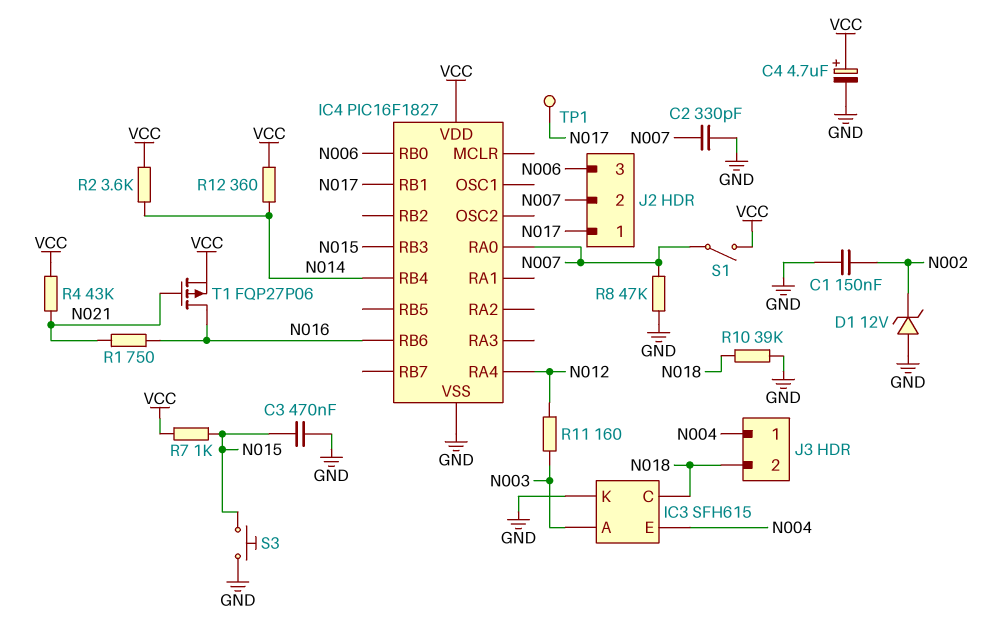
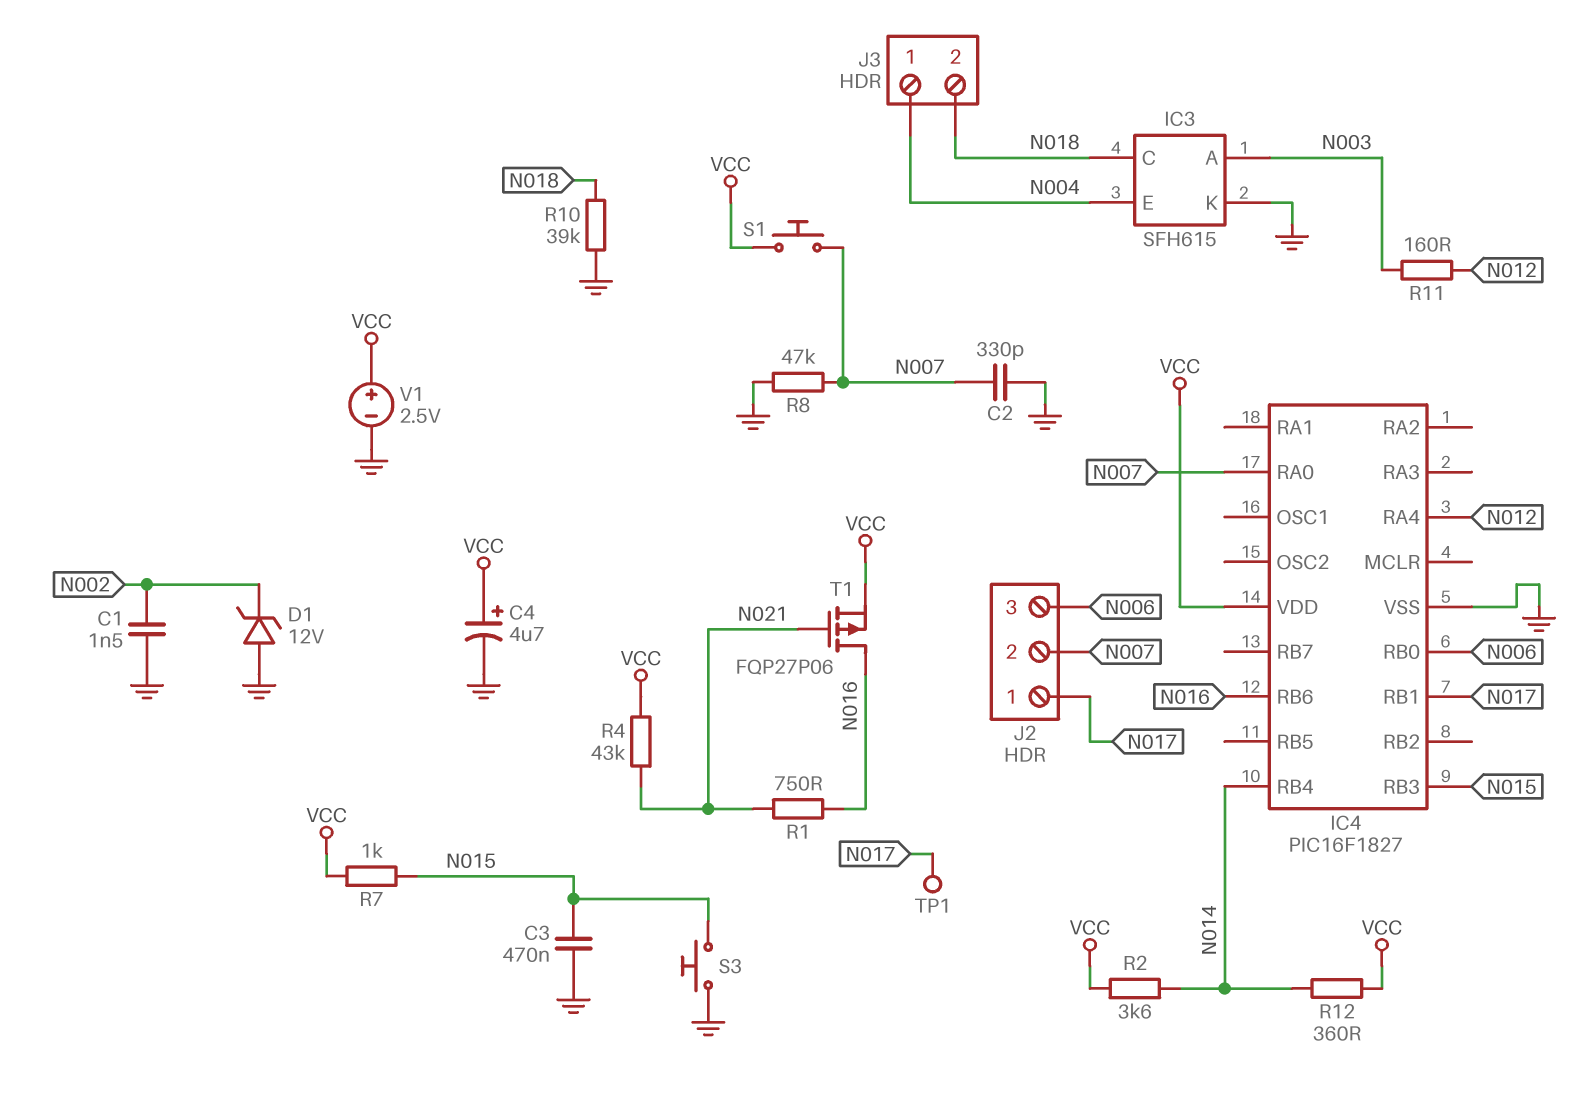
C1: 150nF (GND, N002) -> 1.5nF (GND, N002)
S1: switch (N007, VCC) -> button (N007, VCC)
V1: none -> 2.5V (plus VCC, minus GND)

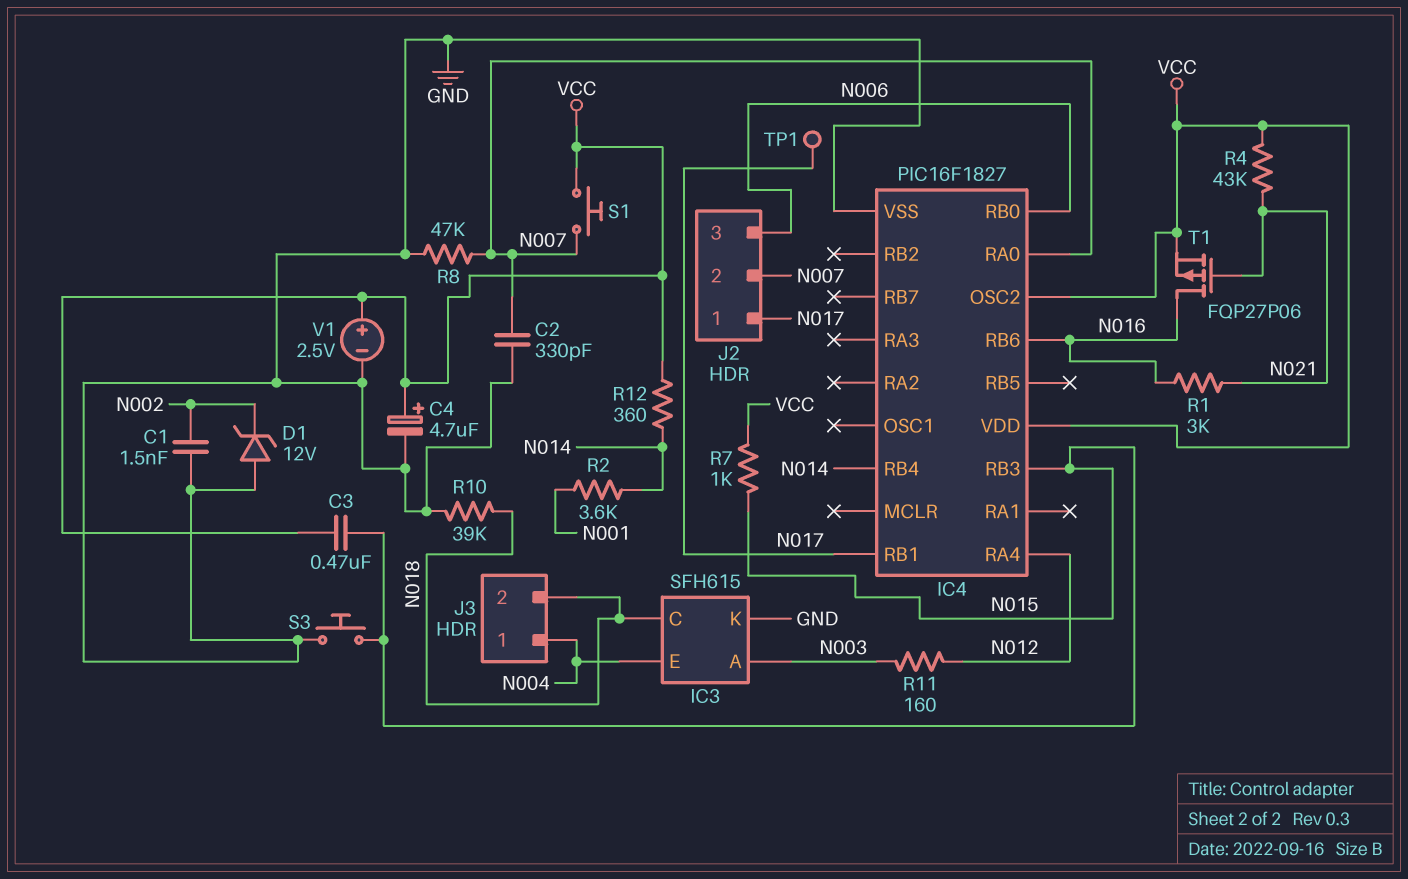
C3: 470nF (GND, N015) -> 470nF (N015, VCC)
IC4 pin OSC2: none -> VCC
R1: 750 (N016, N021) -> 3k (N016, N021)
R2: 3.6k (N014, VCC) -> 3.6k (N001, N014)

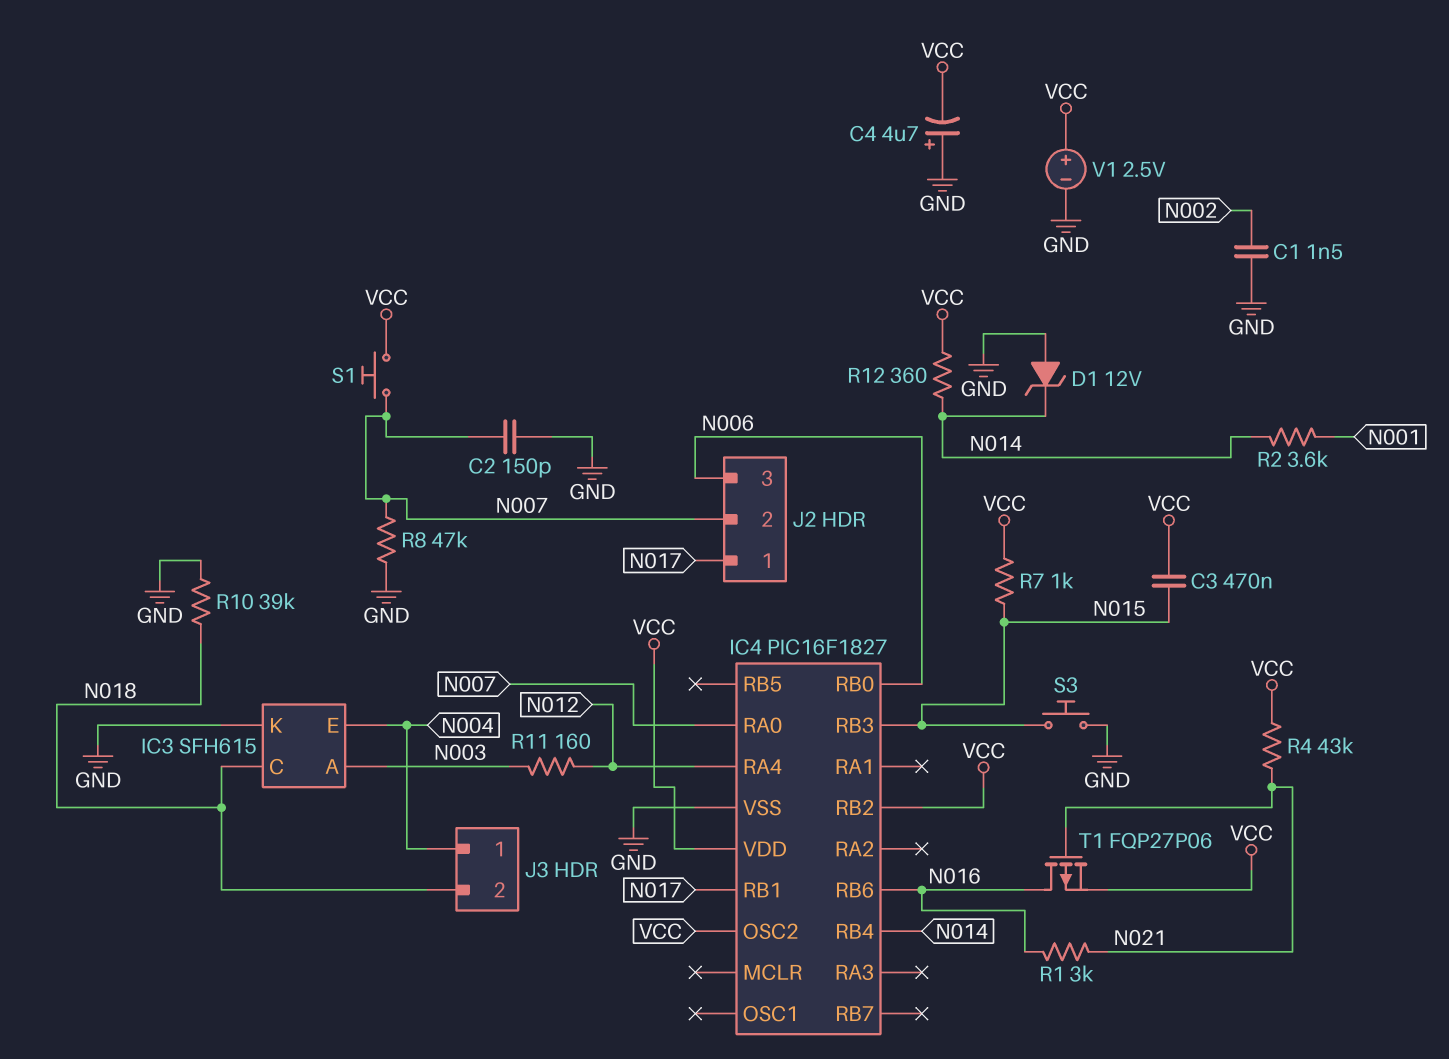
C2: 330pF (GND, N007) -> 150pF (GND, N007)
C4: 4.7uF (plus VCC, minus GND) -> 4.7uF (plus GND, minus VCC)
D1: zener 12V (A GND, K N002) -> zener 12V (A GND, K N014)
IC4 pin RB2: none -> VCC
TP1: test point (N017) -> none

